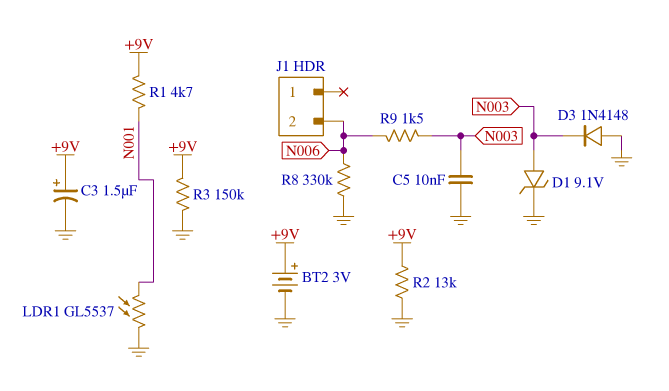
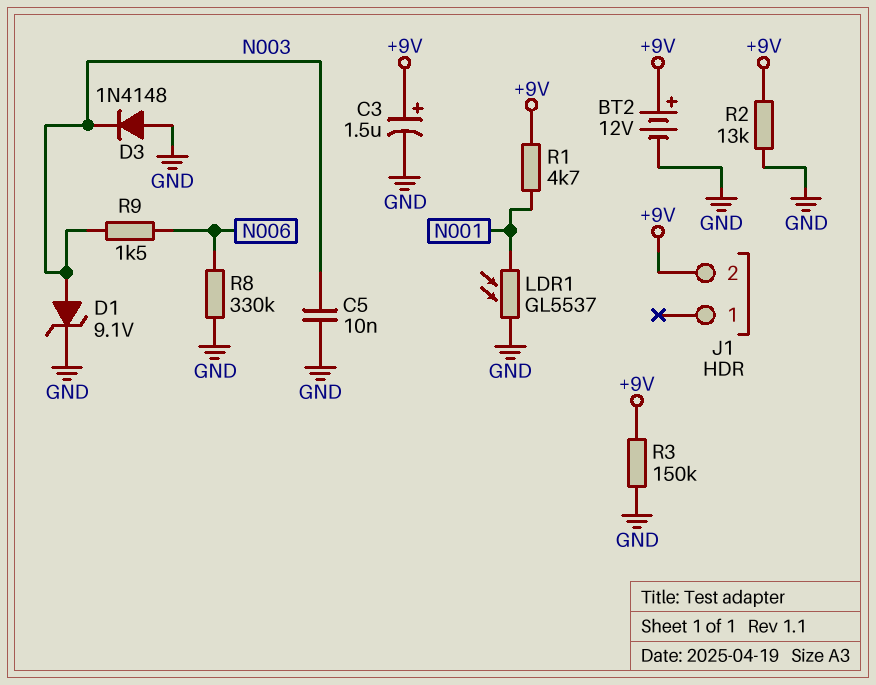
BT2: 3V (plus +9V, minus GND) -> 12V (plus +9V, minus GND)
J1 pin 2: N006 -> +9V

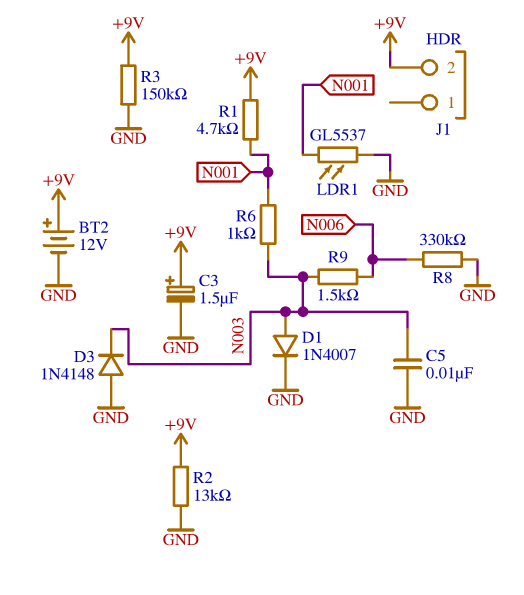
D1: zener 9.1V (A N003, K GND) -> diode 1N4007 (A N003, K GND)
R6: none -> 1k (N001, N003)

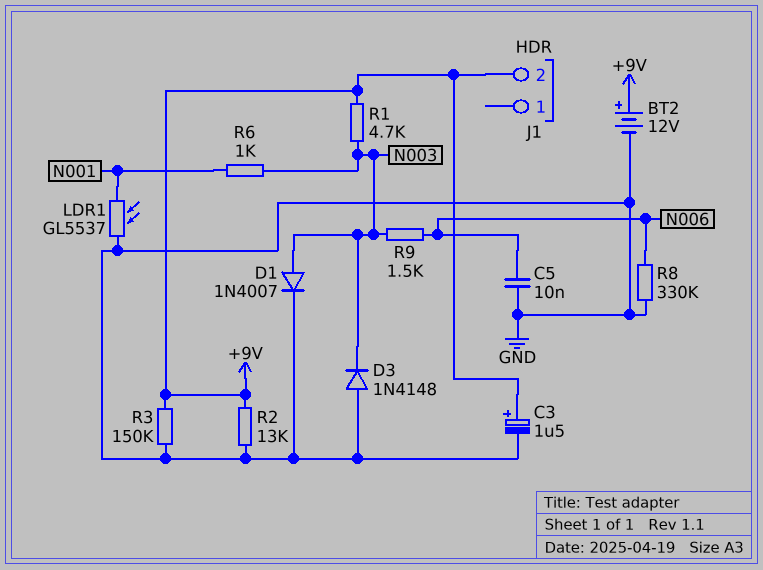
C5: 10nF (GND, N003) -> 10nF (GND, N006)
R1: 4.7k (+9V, N001) -> 4.7k (+9V, N003)

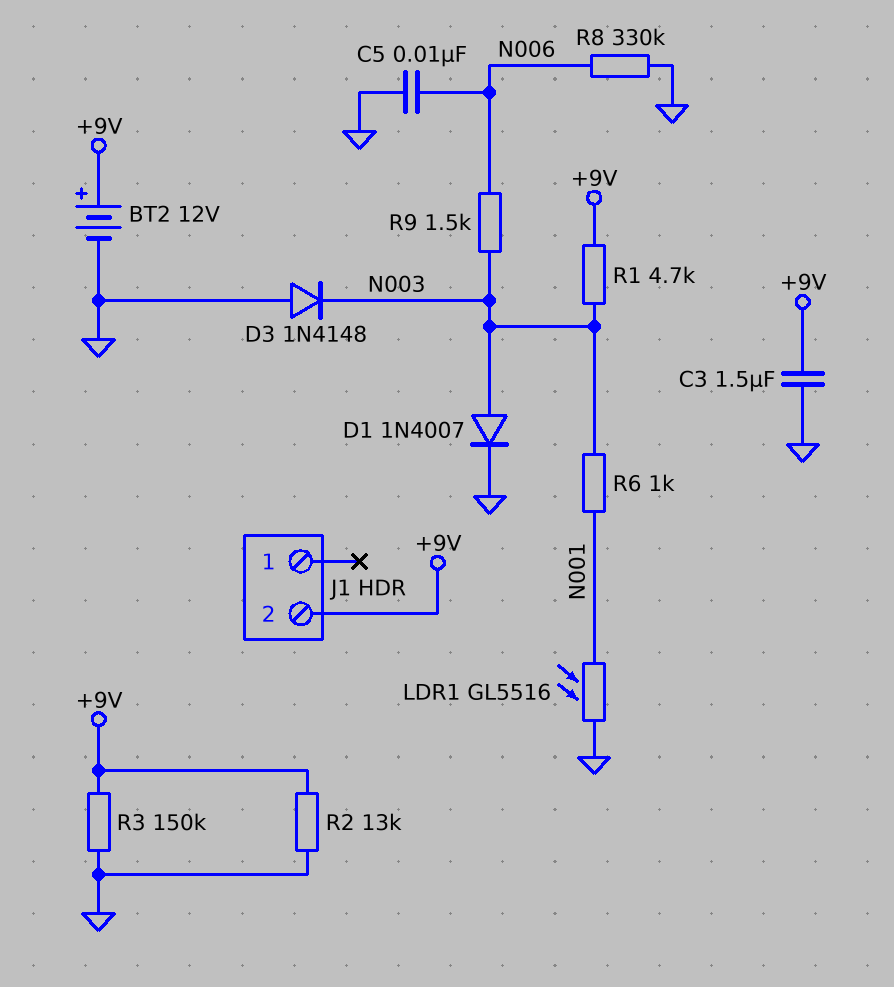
C3: 1.5uF (plus +9V, minus GND) -> 1.5uF (+9V, GND)
LDR1: GL5537 (GND, N001) -> GL5516 (GND, N001)

